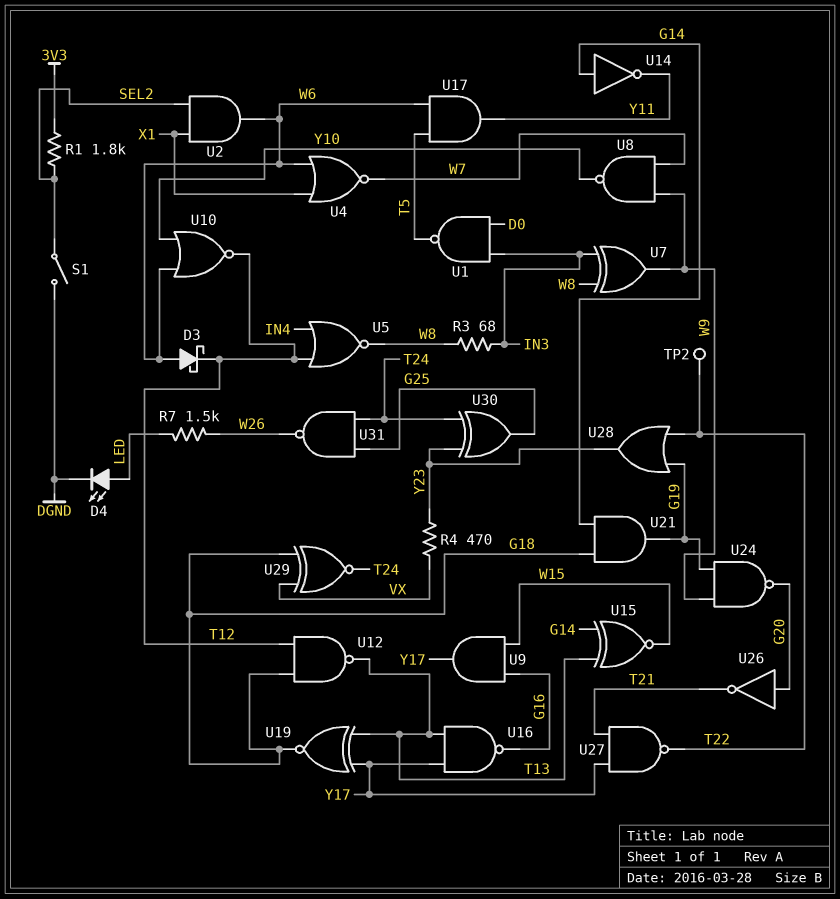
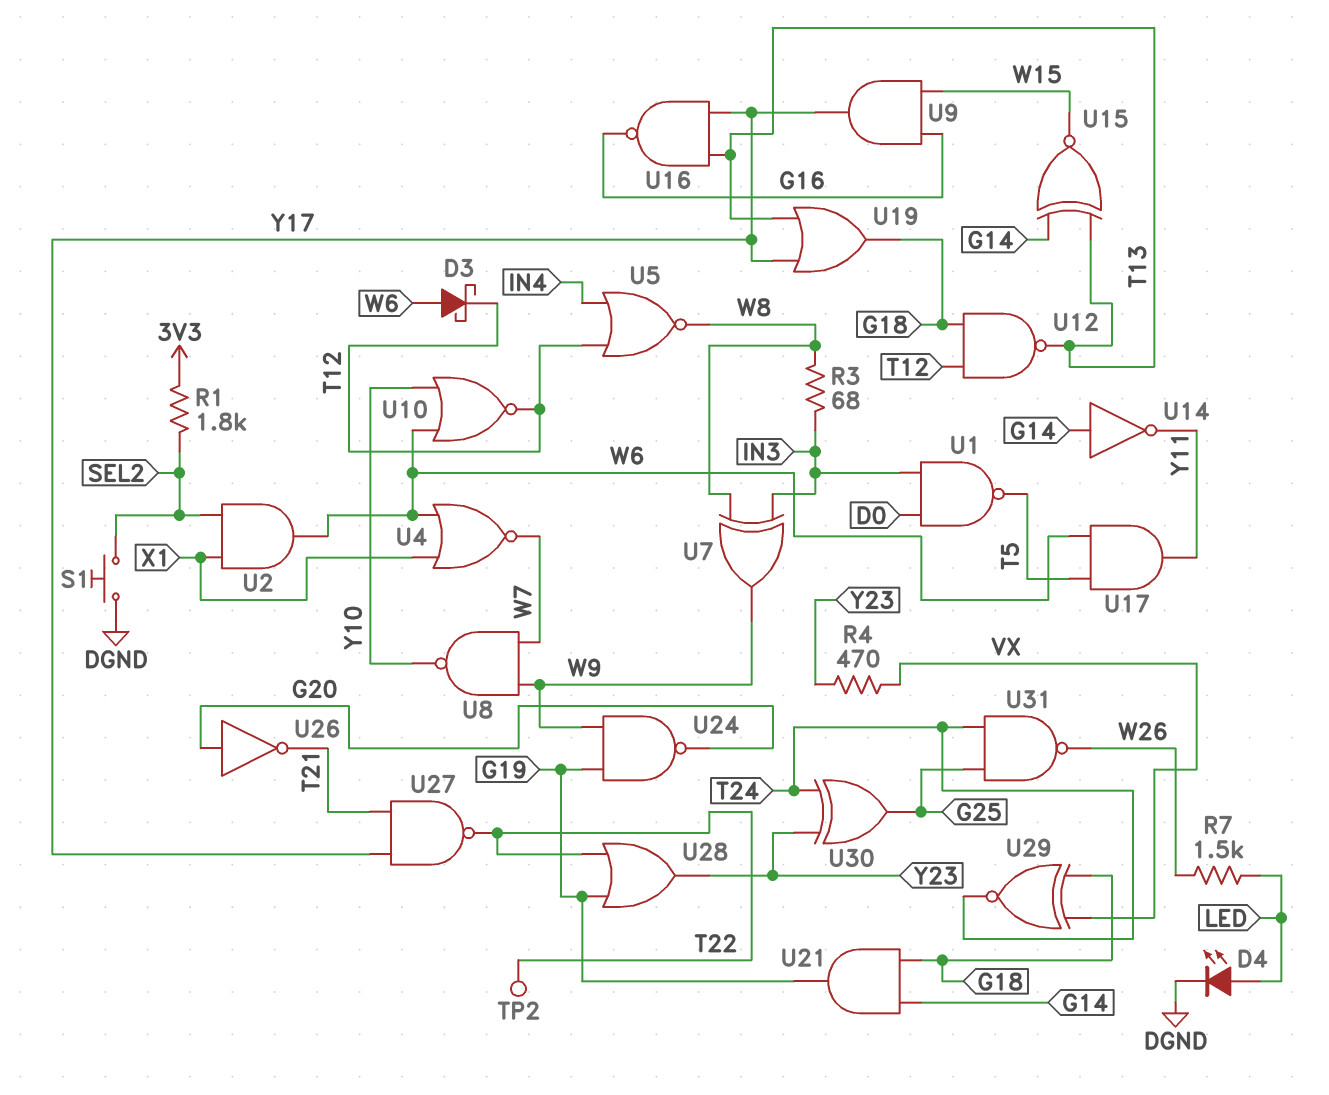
S1: switch (DGND, SEL2) -> button (DGND, SEL2)
U19: XNOR (in T13, in Y17, out G18) -> OR (in T13, in Y17, out G18)

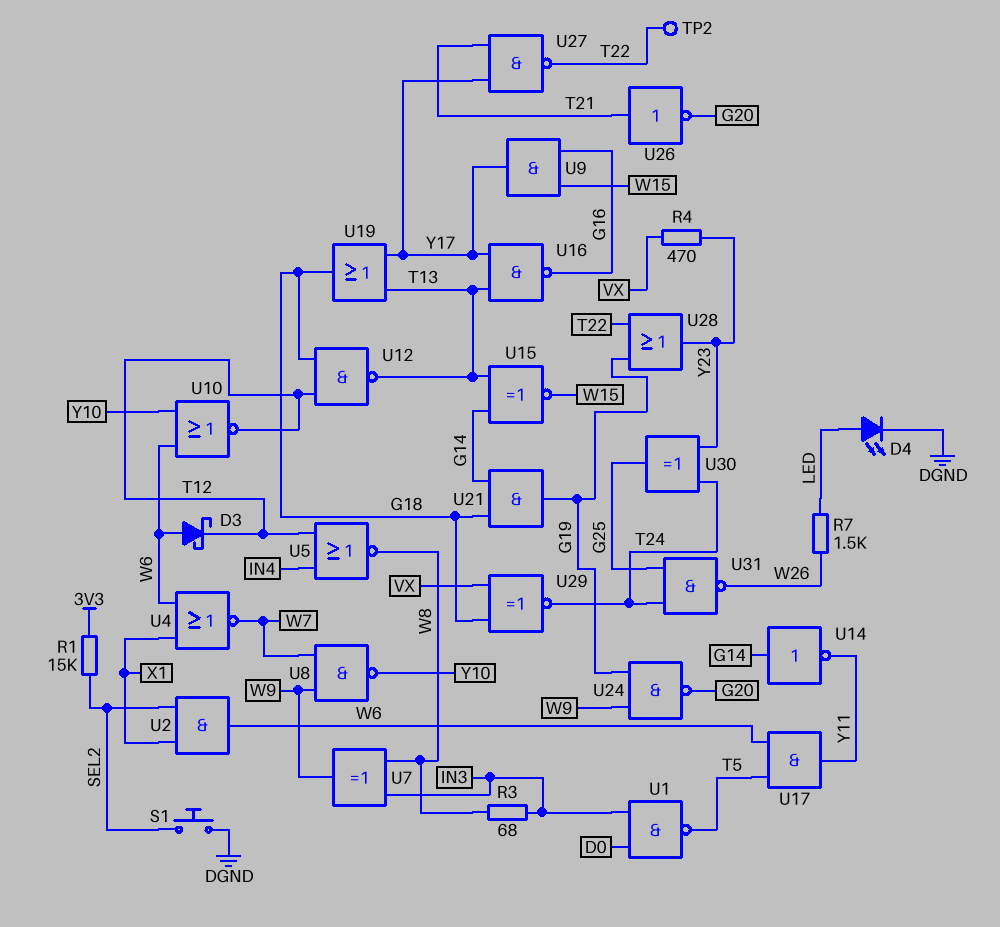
R1: 1.8k (3V3, SEL2) -> 15k (3V3, SEL2)
U26: NOT (in G20, out T21) -> NOT (in T21, out G20)

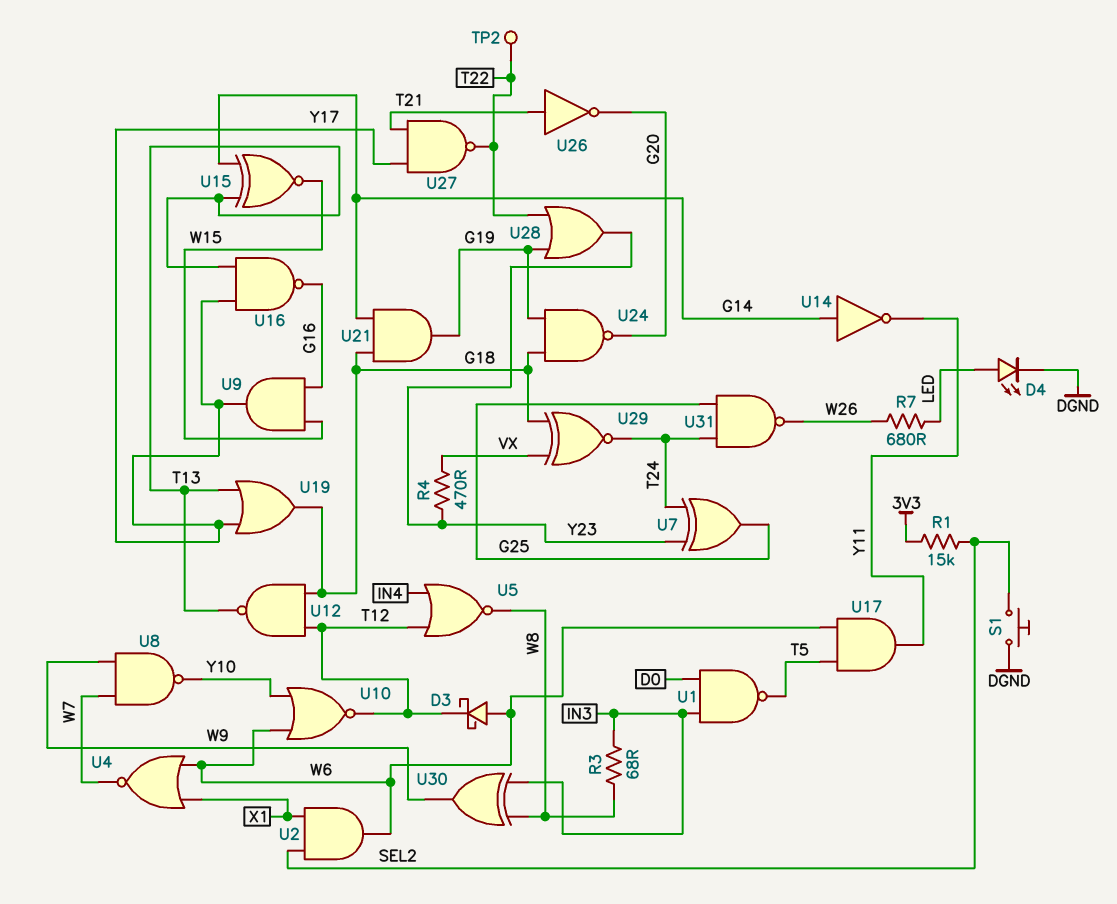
R7: 1.5k (LED, W26) -> 680 (LED, W26)
U7: XOR (in IN3, in W8, out W9) -> XOR (in T24, in Y23, out G25)
U24: NAND (in G19, in W9, out G20) -> NAND (in G18, in G19, out G20)
U30: XOR (in T24, in Y23, out G25) -> XOR (in IN3, in W8, out W9)

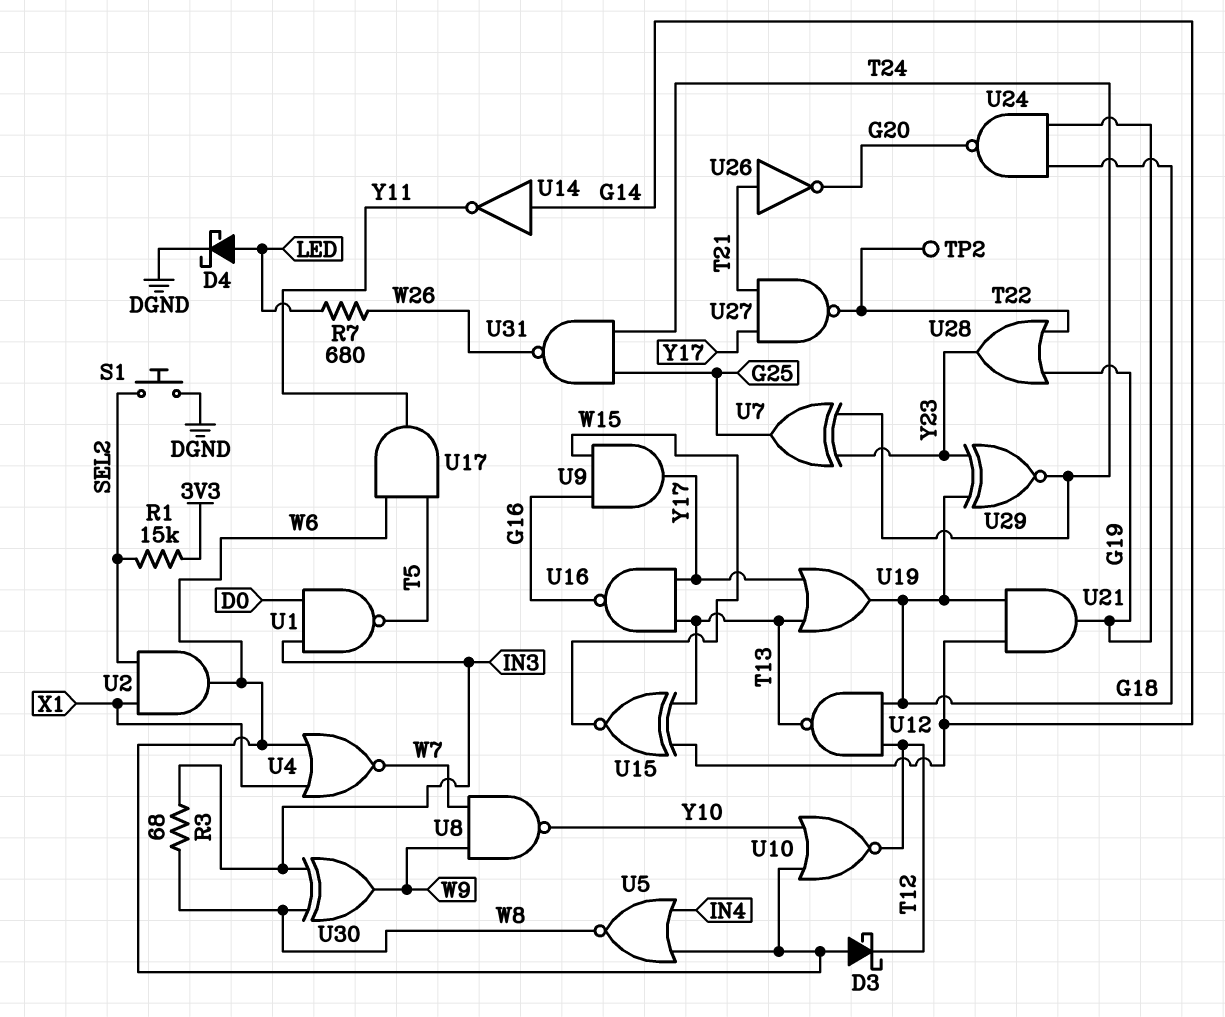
D4: LED (A LED, K DGND) -> schottky (A LED, K DGND)
R4: 470 (VX, Y23) -> none
U5: NOR (in IN4, in T12, out W8) -> NOR (in IN4, in W6, out W8)
U29: XNOR (in G18, in VX, out T24) -> XNOR (in G18, in Y23, out T24)

